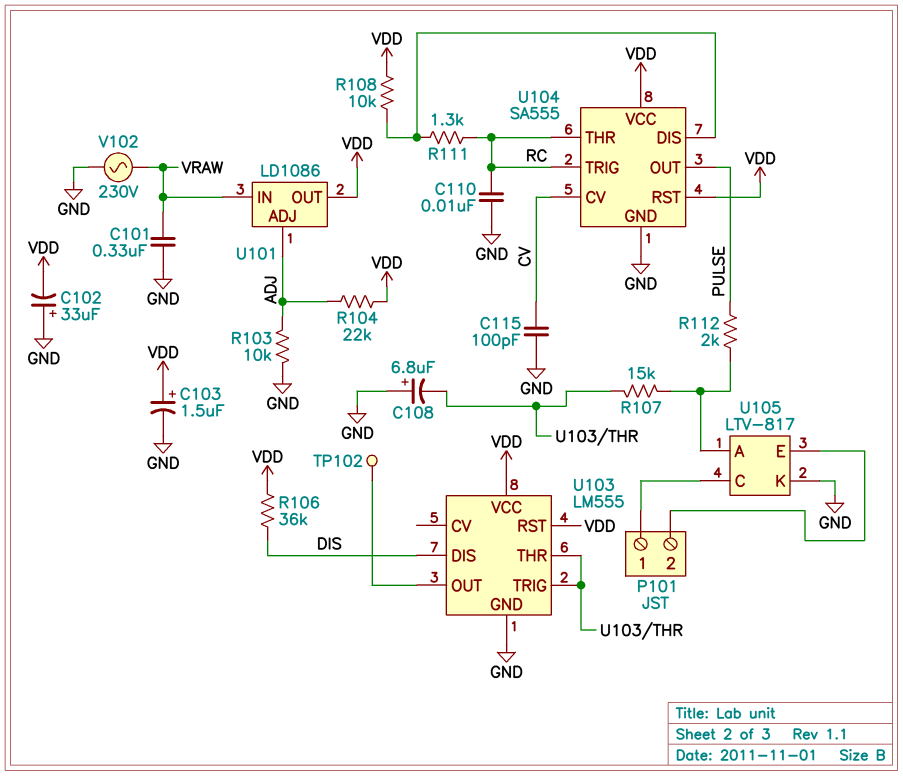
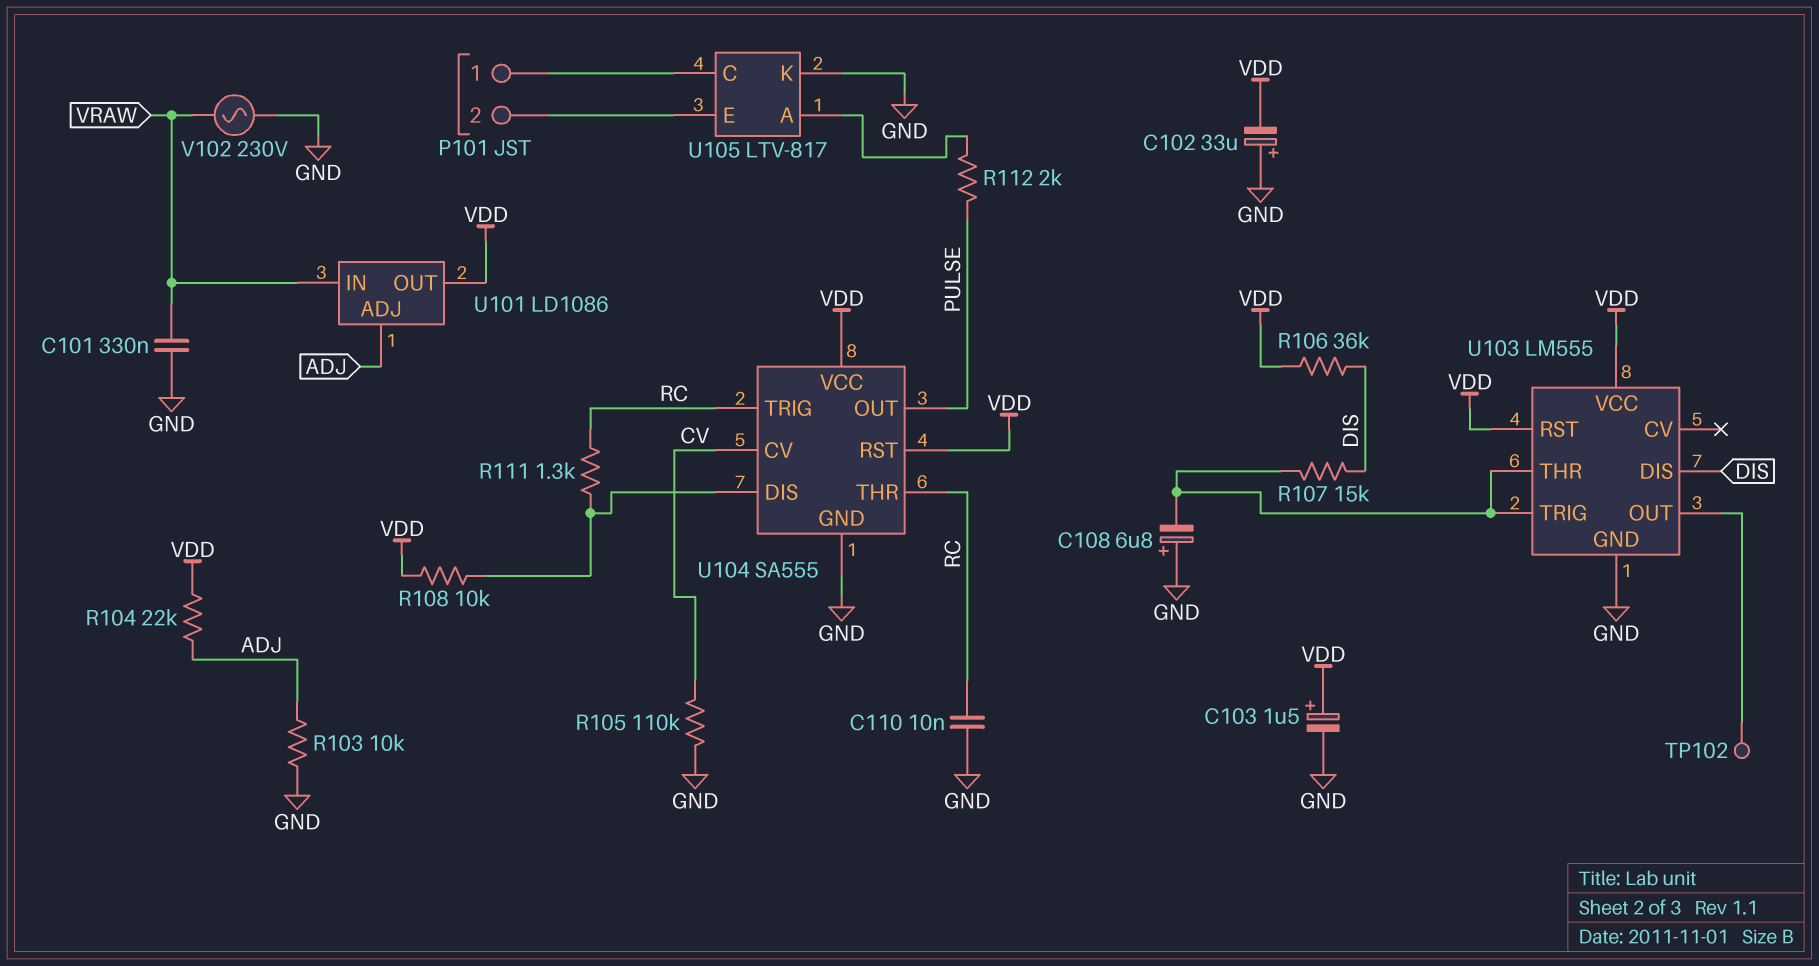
C115: 100pF (CV, GND) -> none
R105: none -> 110k (CV, GND)
R107: 15k (U103/THR, U105/A) -> 15k (DIS, U103/THR)

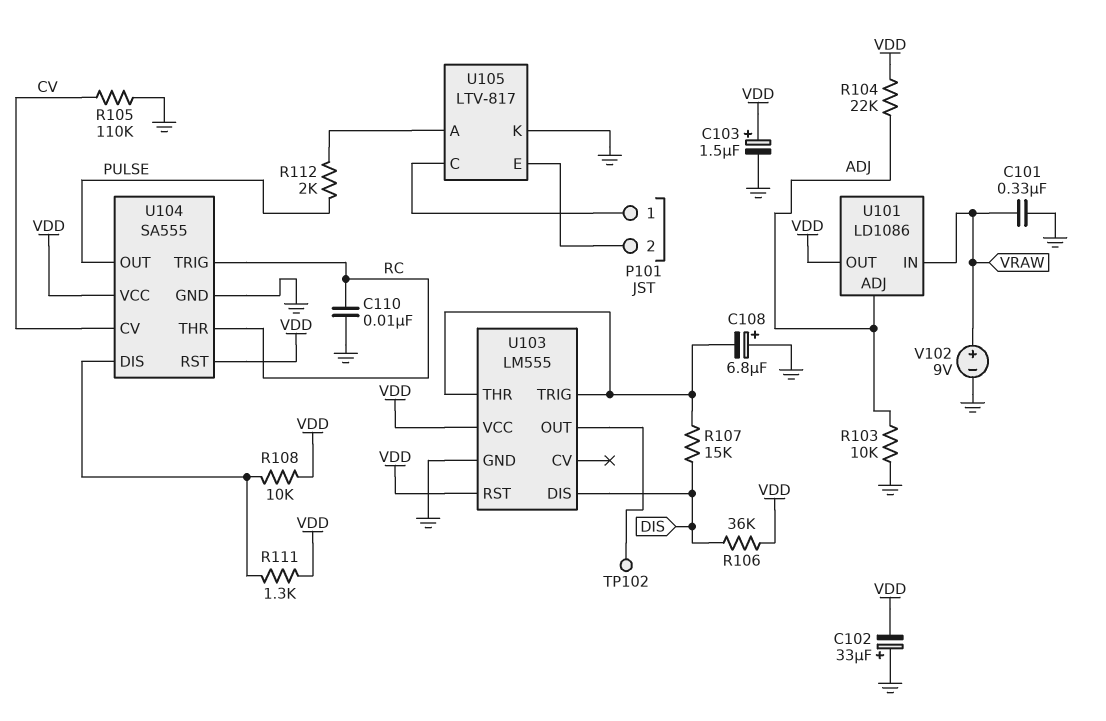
R111: 1.3k (RC, U104/DIS) -> 1.3k (U104/DIS, VDD)
V102: AC 230V (GND, VRAW) -> 9V (plus VRAW, minus GND)

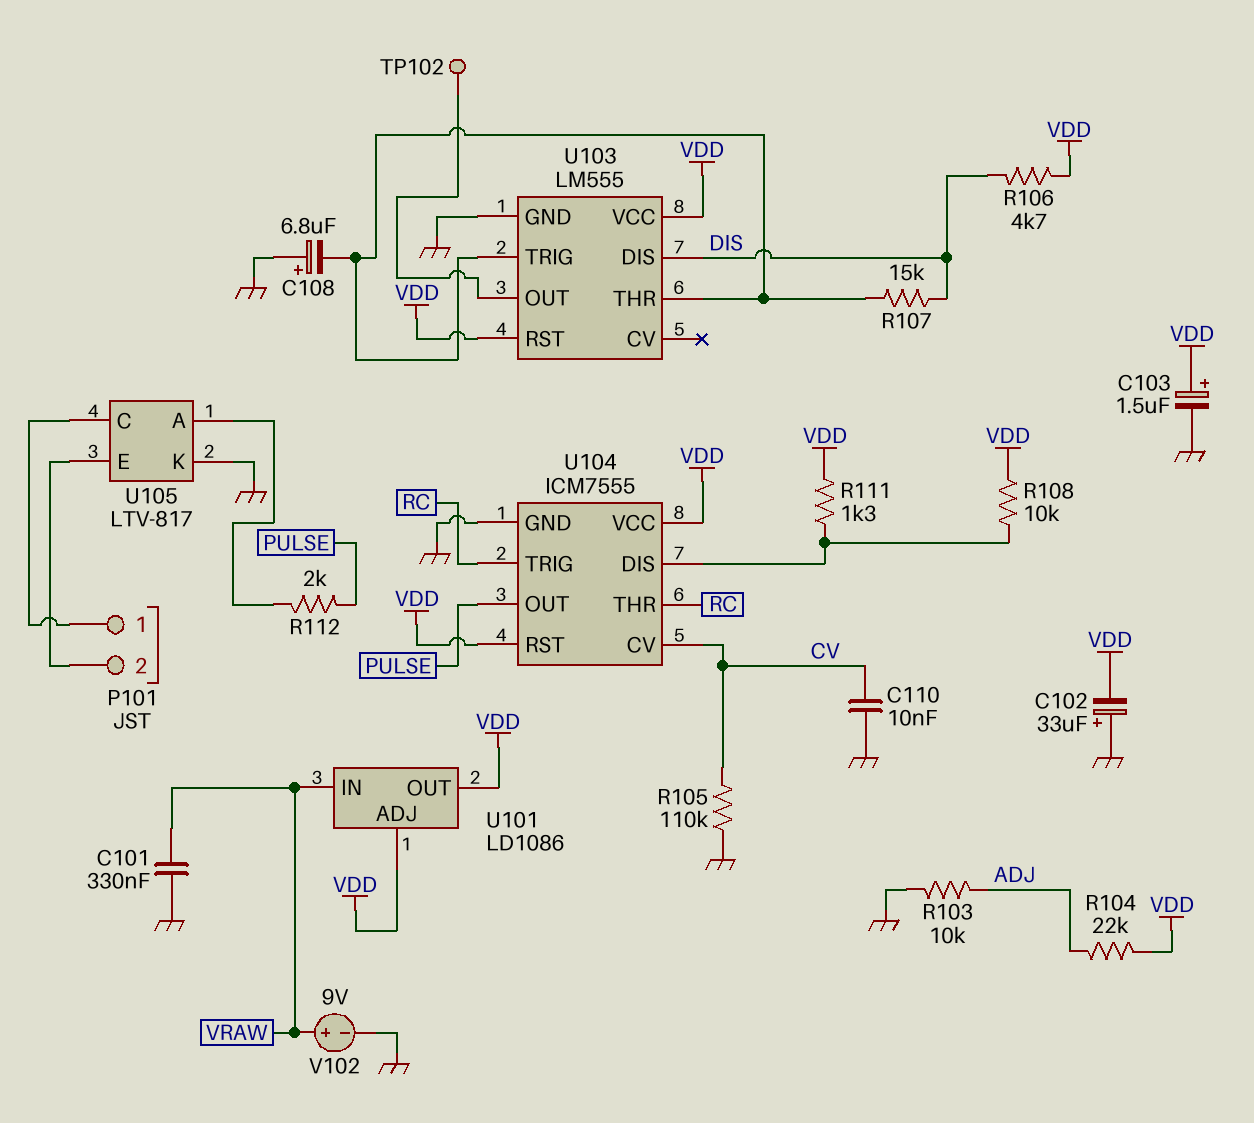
C110: 10nF (GND, RC) -> 10nF (CV, GND)
R106: 36k (DIS, VDD) -> 4.7k (DIS, VDD)
U101 pin ADJ: ADJ -> VDD
U104: SA555 -> ICM7555

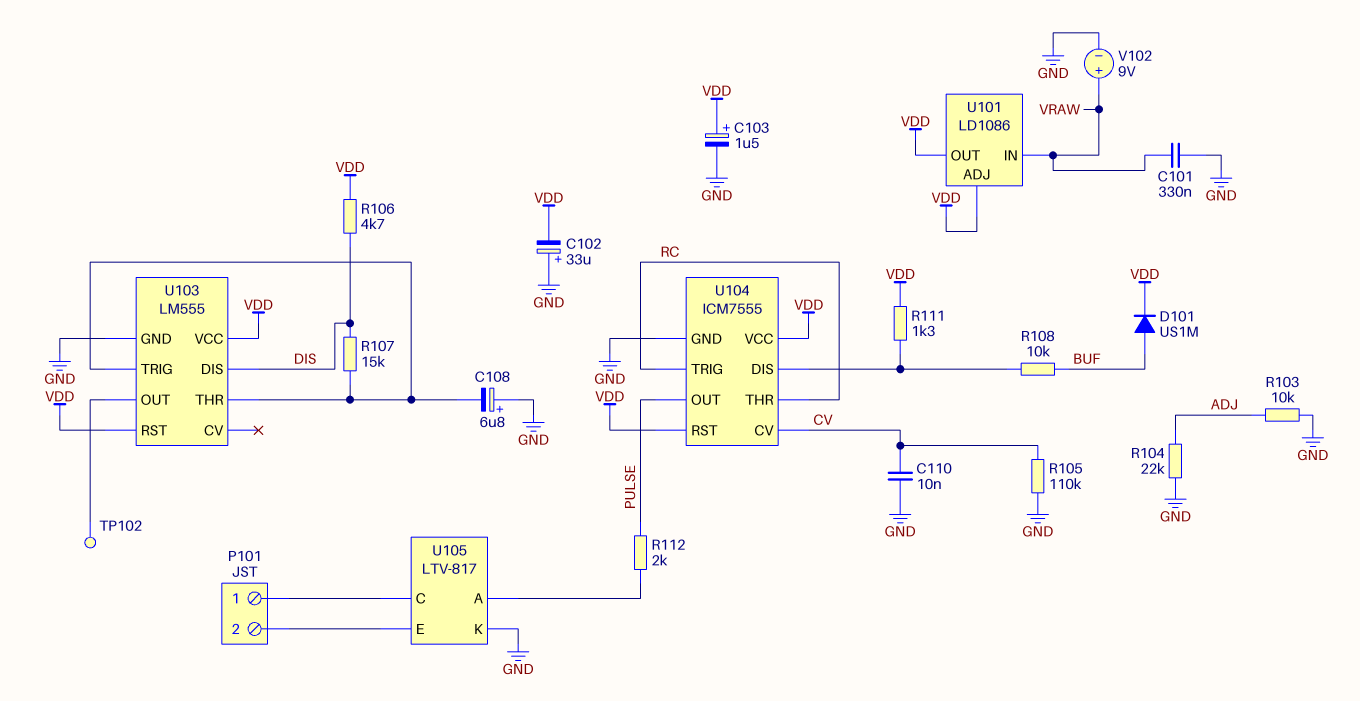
D101: none -> diode US1M (A BUF, K VDD)
R104: 22k (ADJ, VDD) -> 22k (ADJ, GND)
R108: 10k (U104/DIS, VDD) -> 10k (BUF, U104/DIS)

